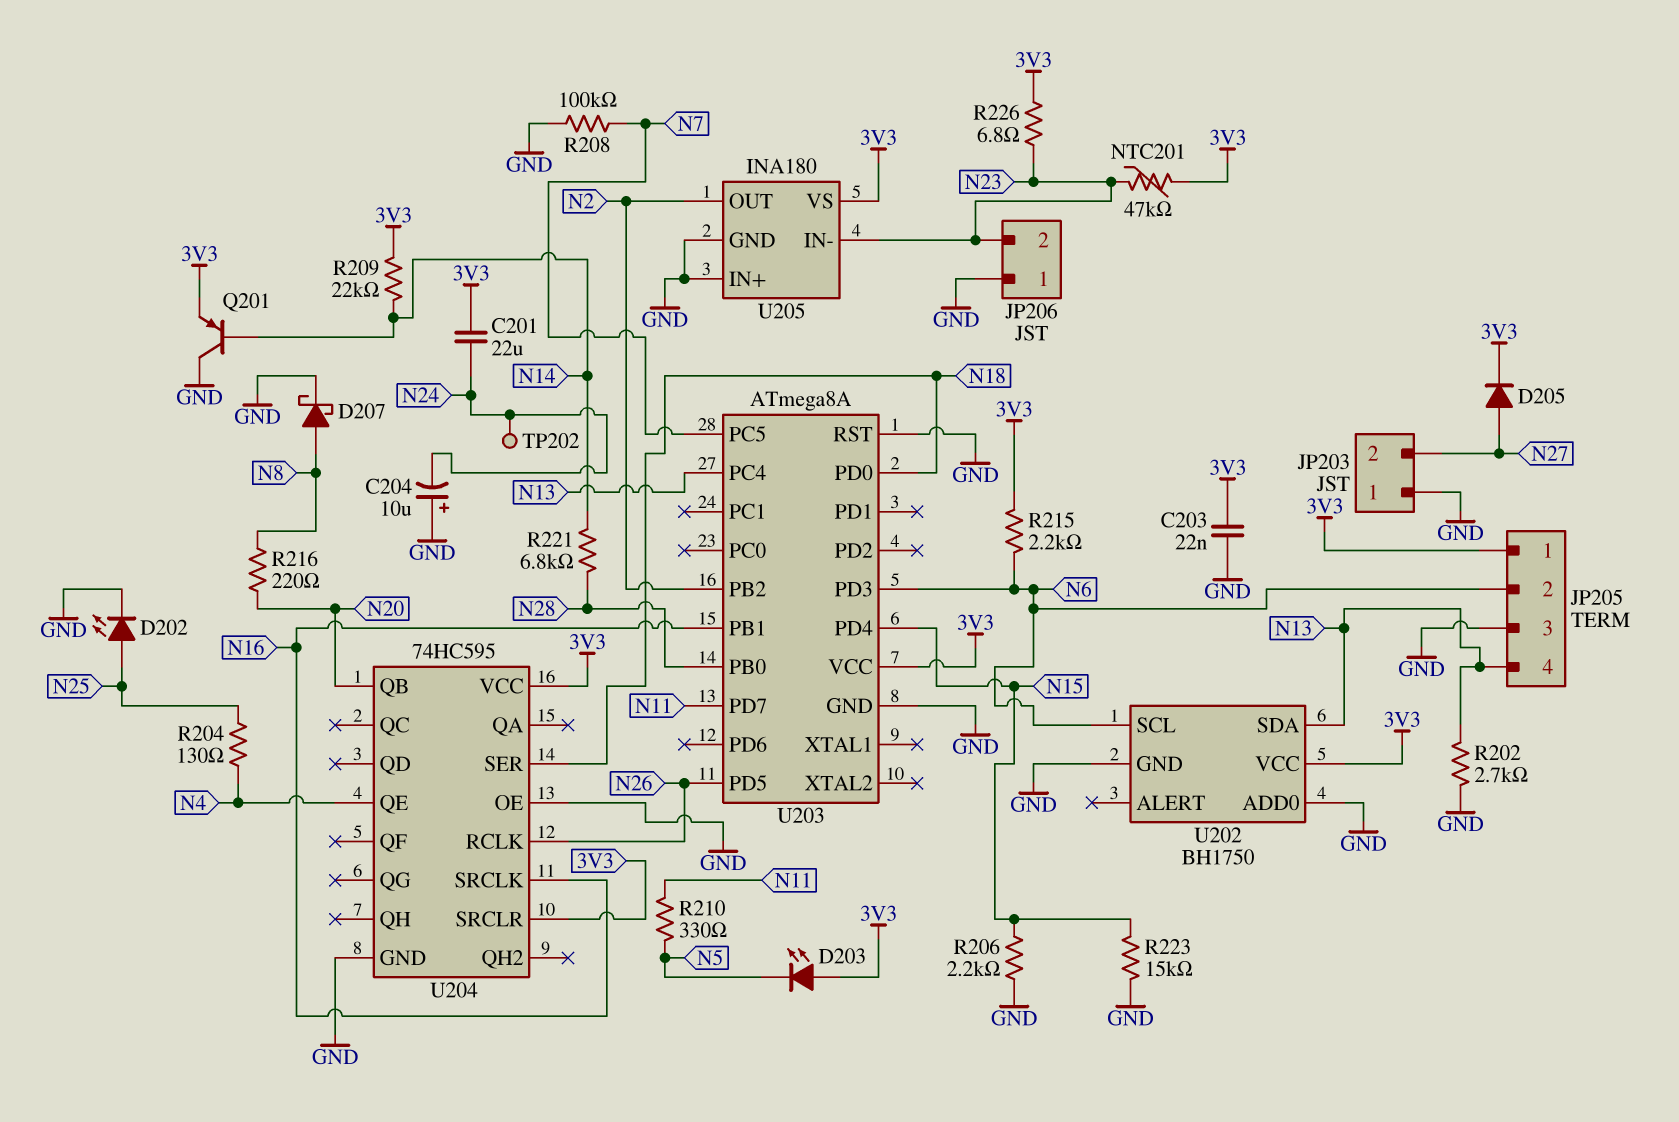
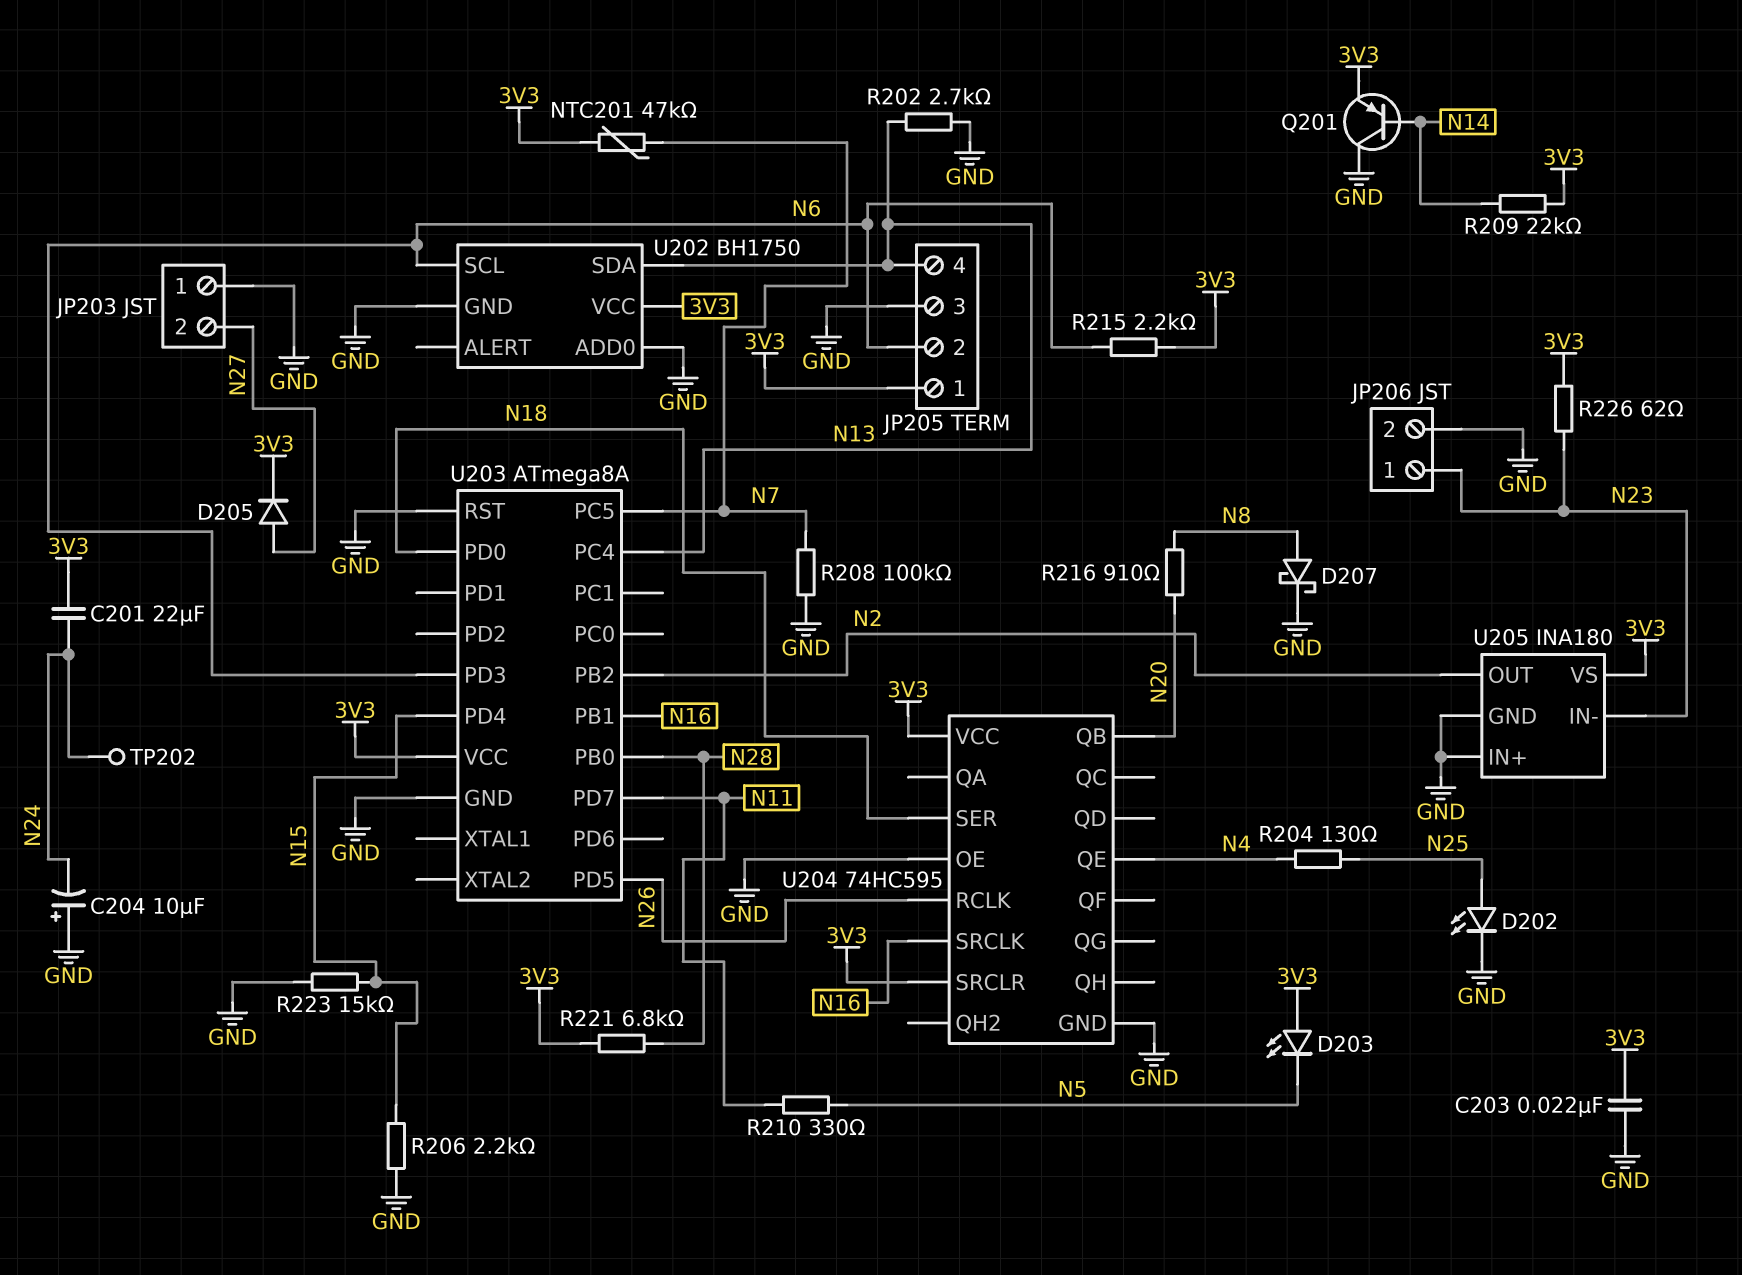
JP206 pin 1: GND -> N23
JP206 pin 2: N23 -> GND
NTC201: 47k (3V3, N23) -> 47k (3V3, N7)
R216: 220 (N8, N20) -> 910 (N8, N20)
R221: 6.8k (N14, N28) -> 6.8k (3V3, N28)
R226: 6.8 (3V3, N23) -> 62 (3V3, N23)

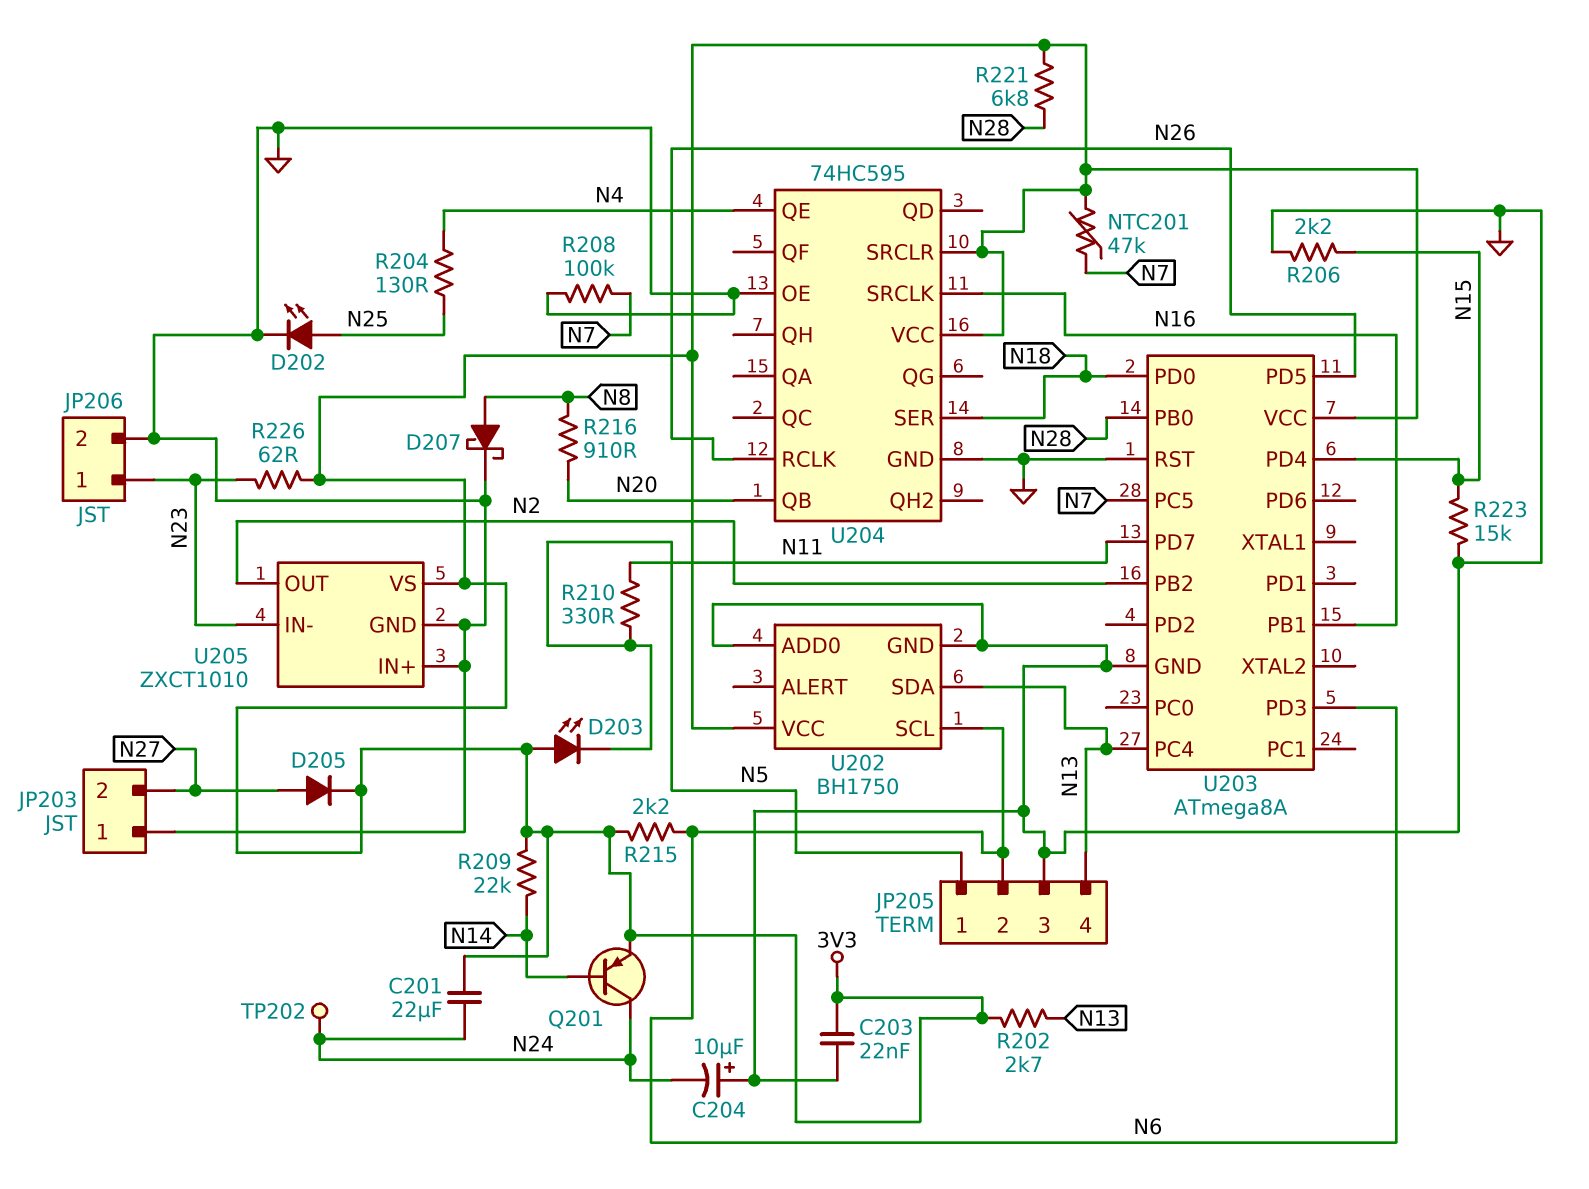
JP205 pin 1: 3V3 -> N5
Q201: PNP (B N14, C GND, E 3V3) -> PNP (B N14, C N24, E 3V3)
R202: 2.7k (GND, N13) -> 2.7k (3V3, N13)
U205: INA180 -> ZXCT1010

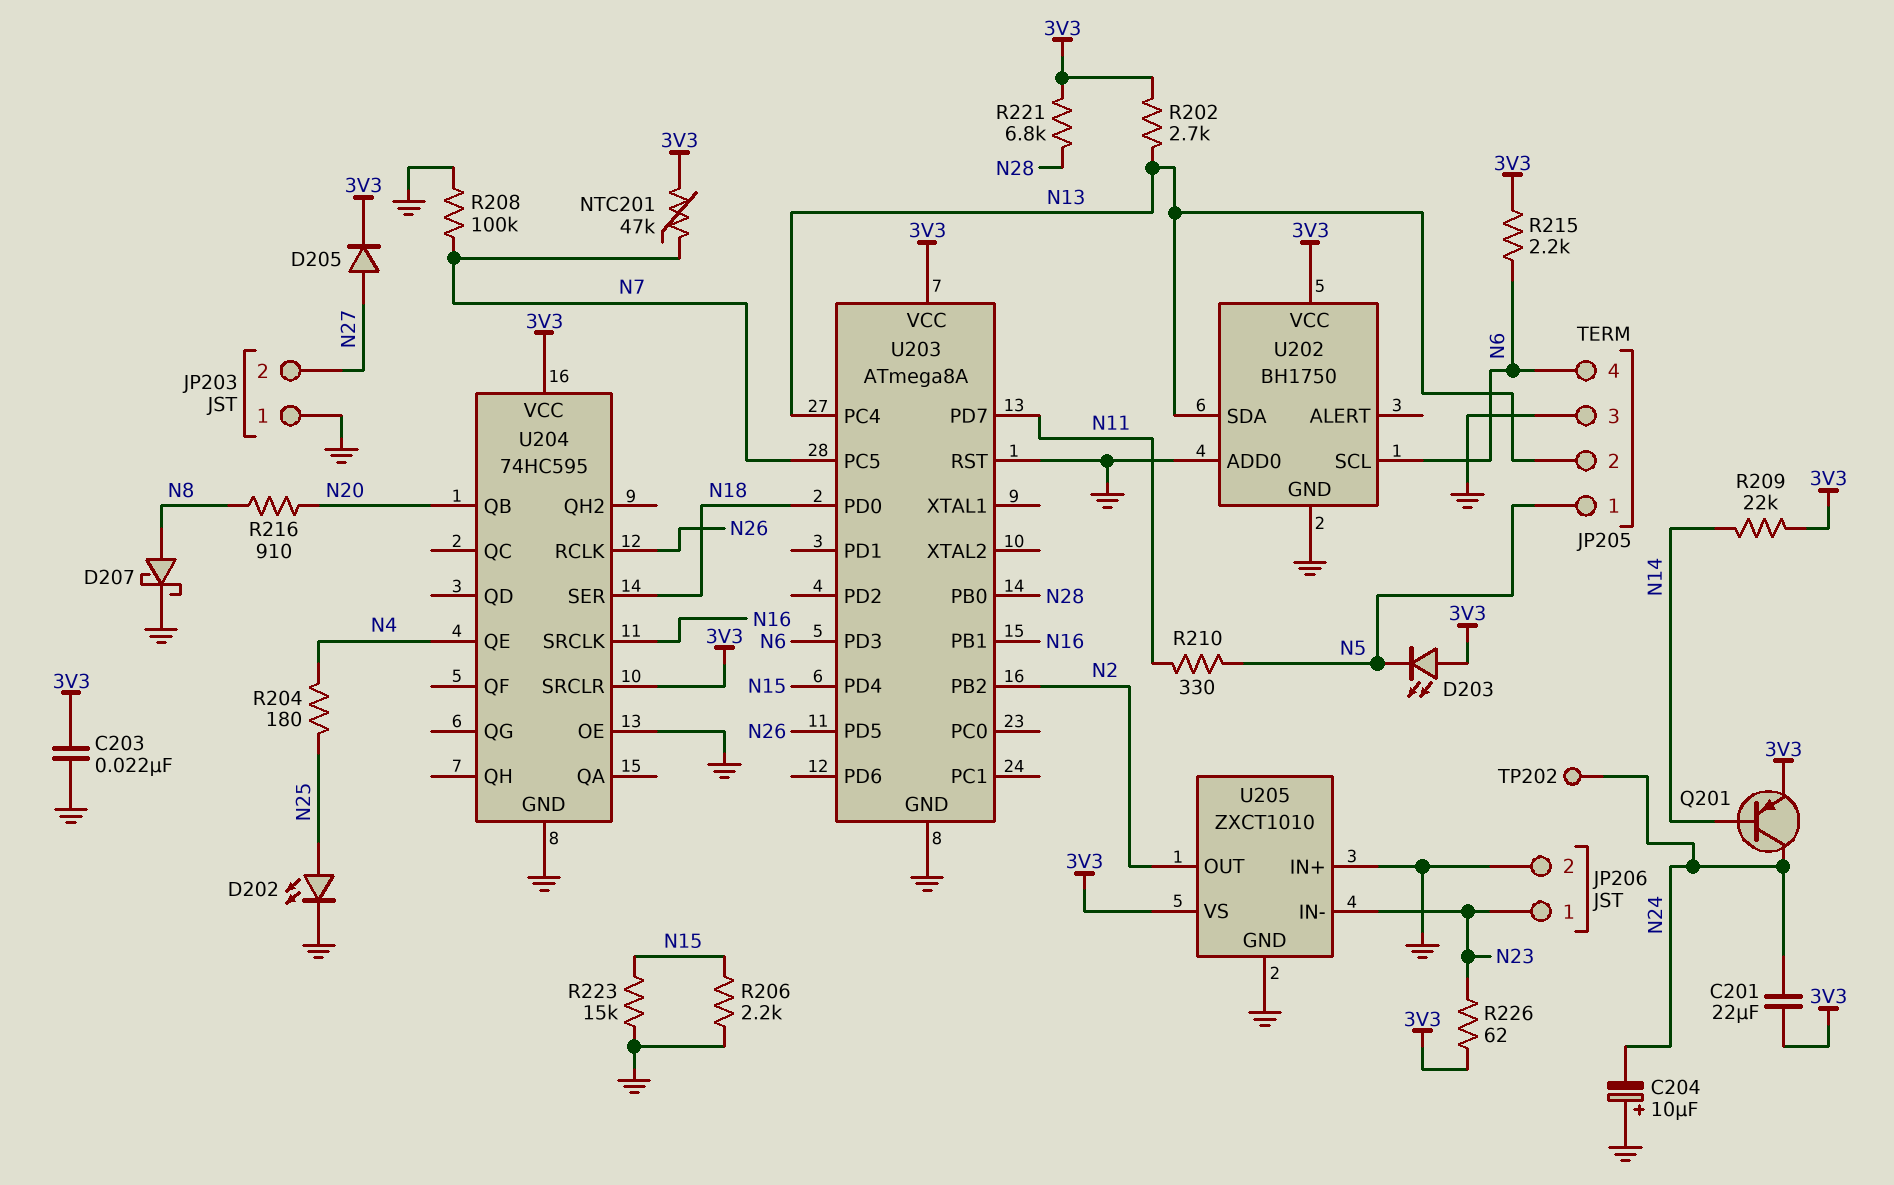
JP205 pin 2: N6 -> N13
JP205 pin 4: N13 -> N6
R204: 130 (N4, N25) -> 180 (N4, N25)

